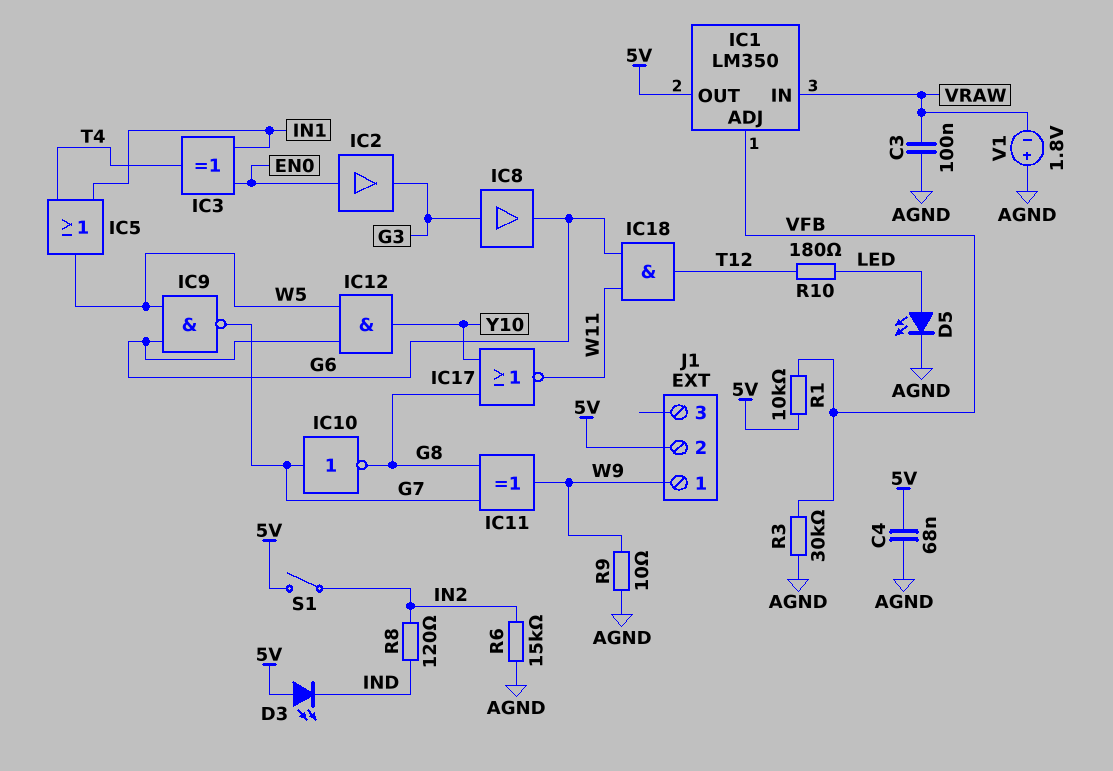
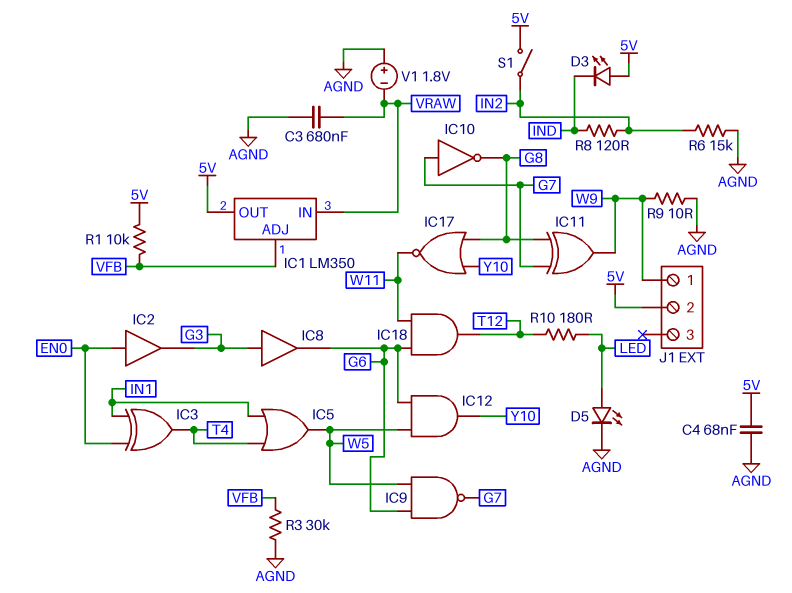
C3: 100nF (AGND, VRAW) -> 680nF (AGND, VRAW)

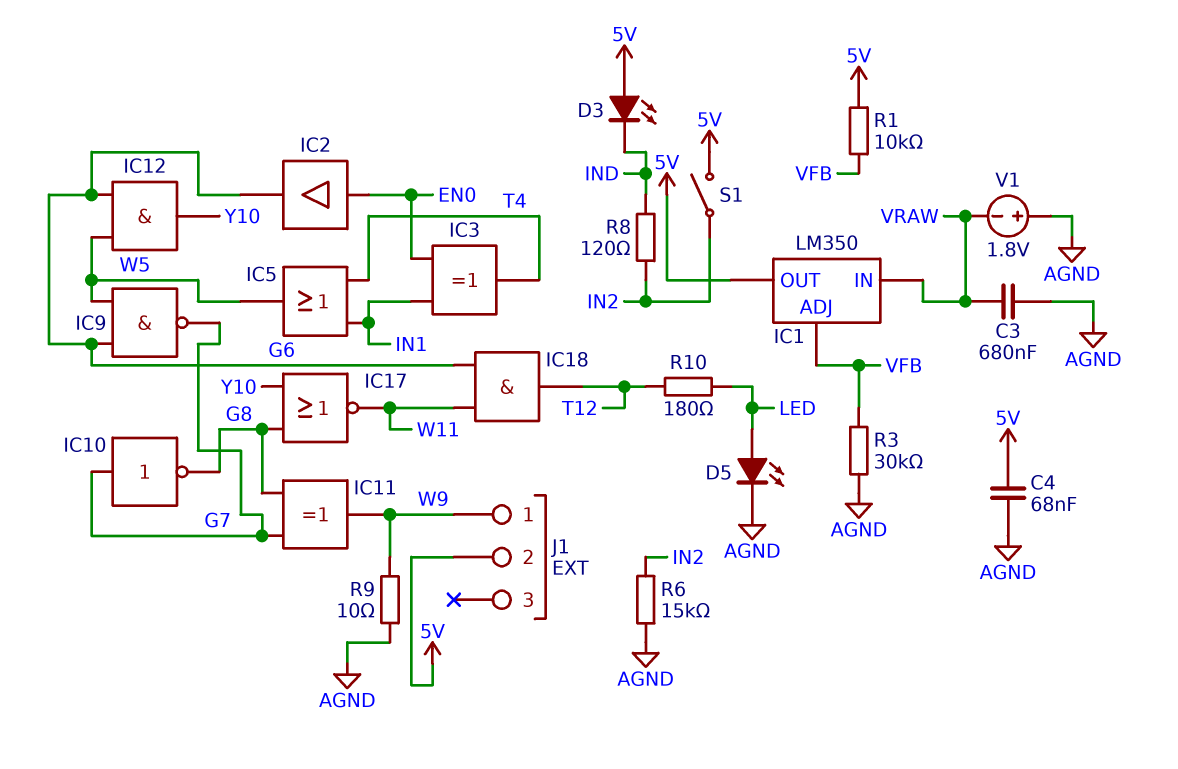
IC2: buffer (in EN0, out G3) -> buffer (in EN0, out G6)
IC8: buffer (in G3, out G6) -> none

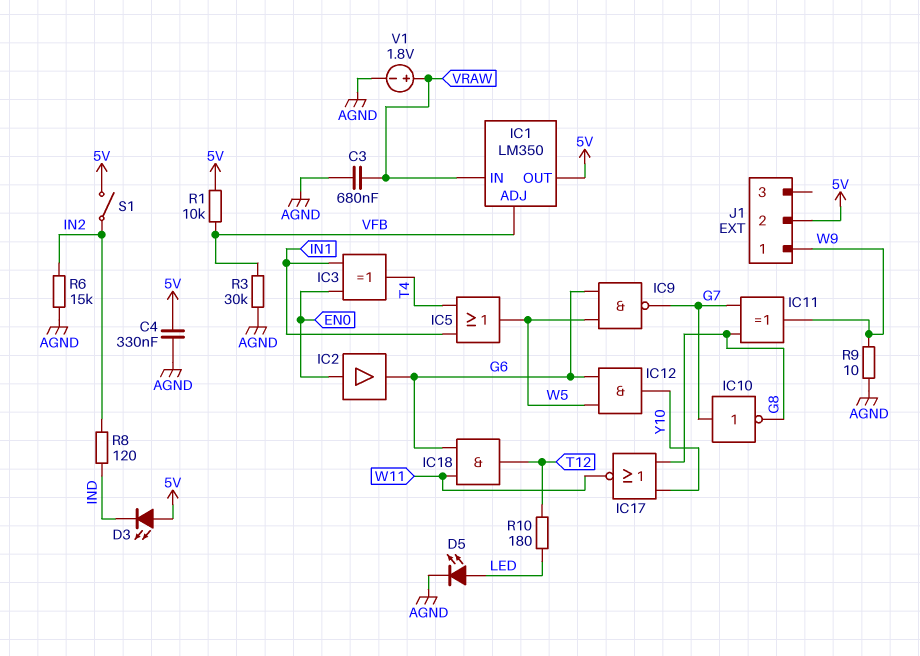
C4: 68nF (5V, AGND) -> 330nF (5V, AGND)
V1: 1.8V (plus AGND, minus VRAW) -> 1.8V (plus VRAW, minus AGND)

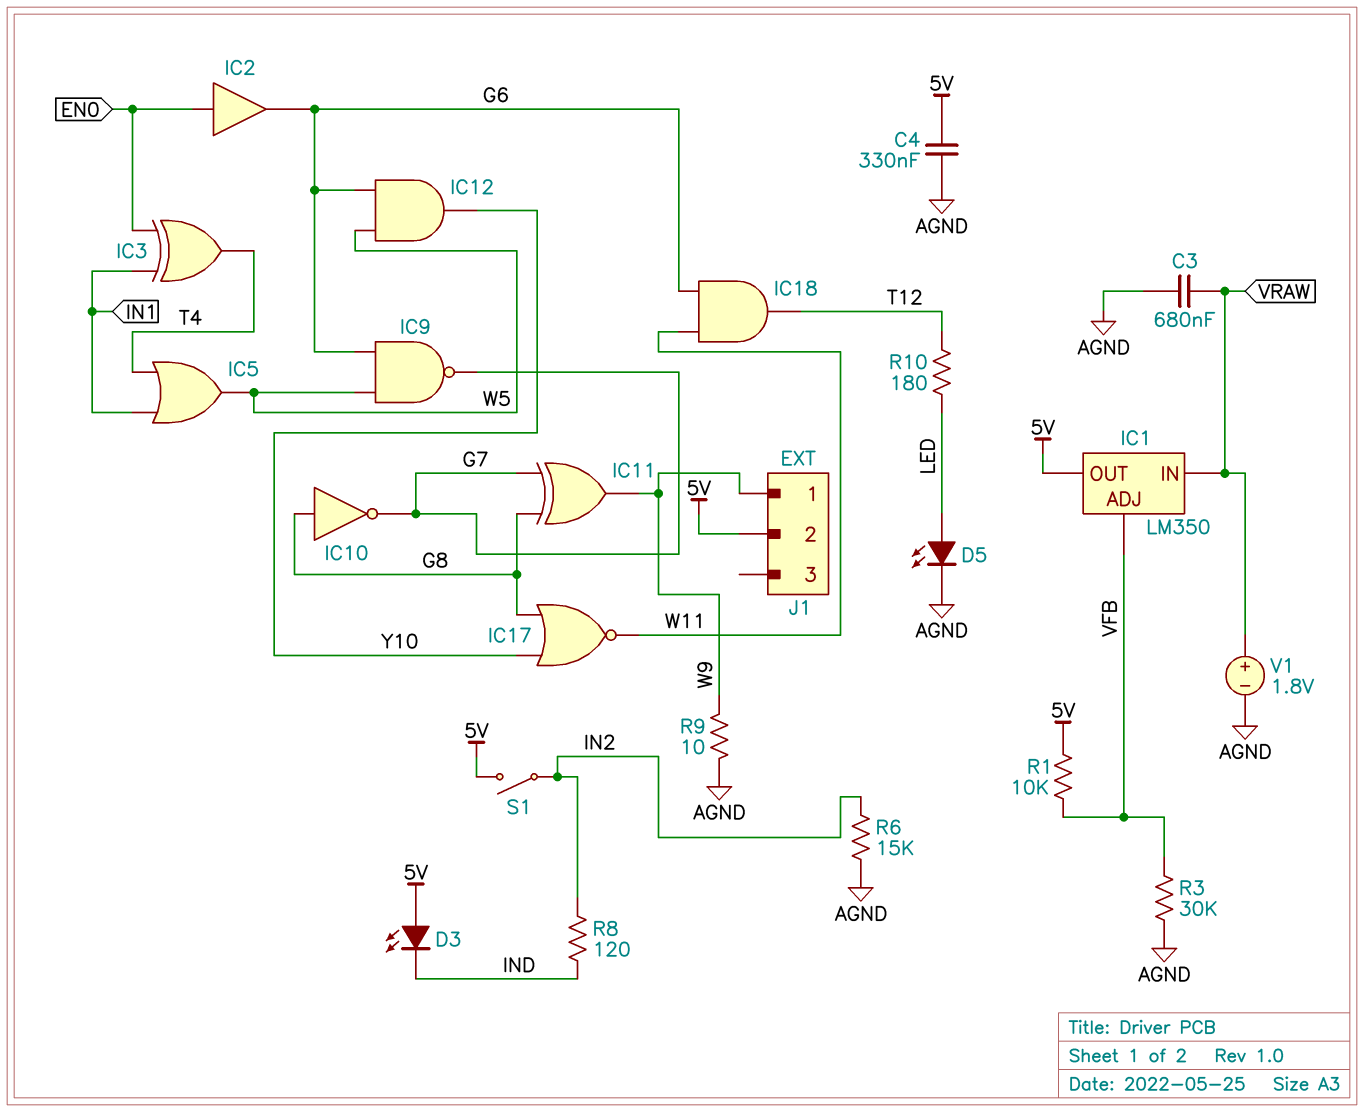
IC10: NOT (in G7, out G8) -> NOT (in G8, out G7)

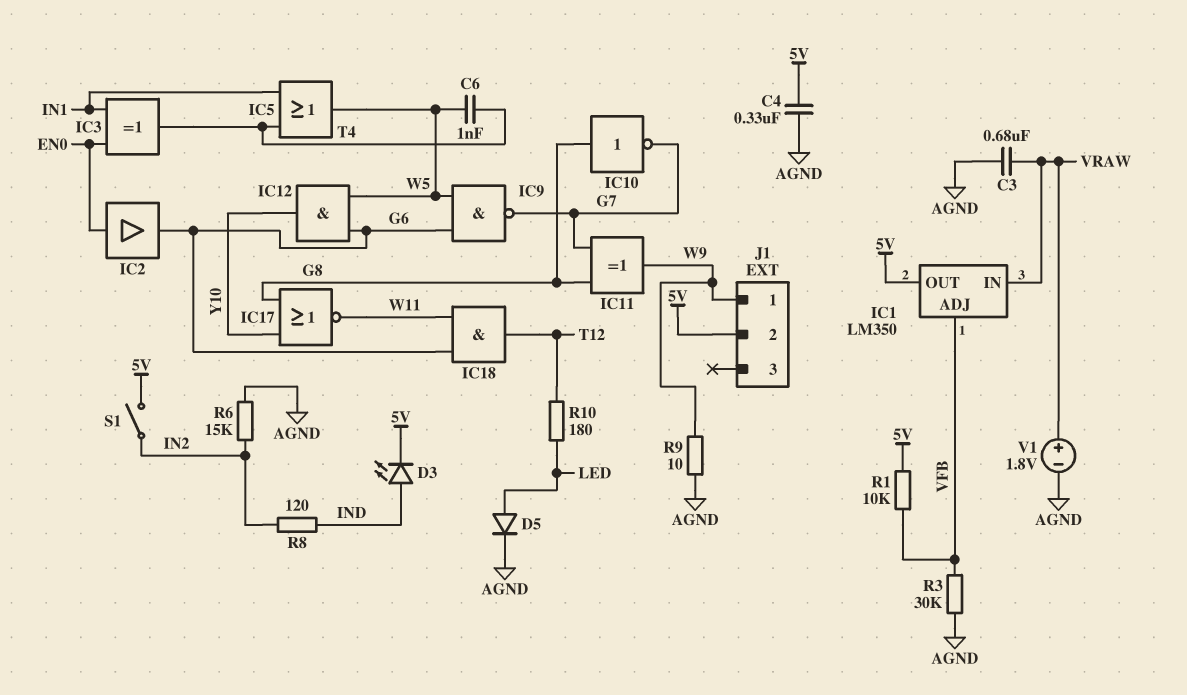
C6: none -> 1nF (T4, W5)
D3: LED (A 5V, K IND) -> LED (A IND, K 5V)
D5: LED (A LED, K AGND) -> diode (A LED, K AGND)

